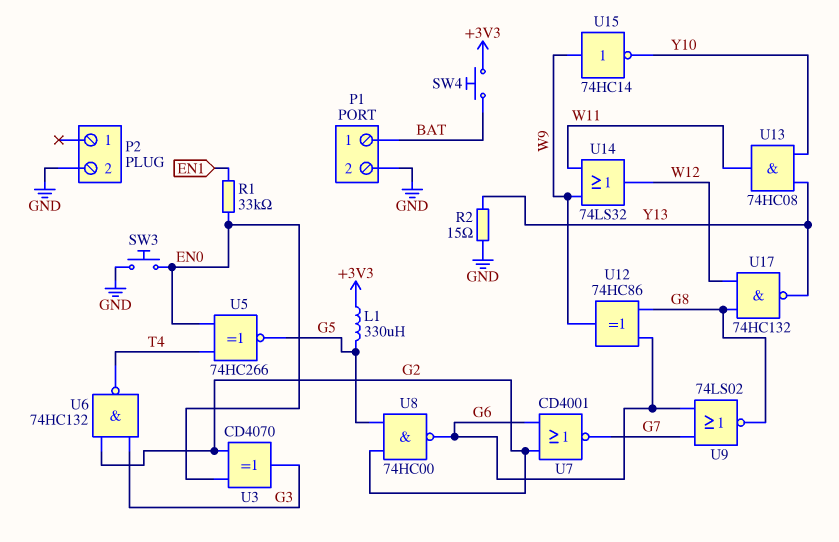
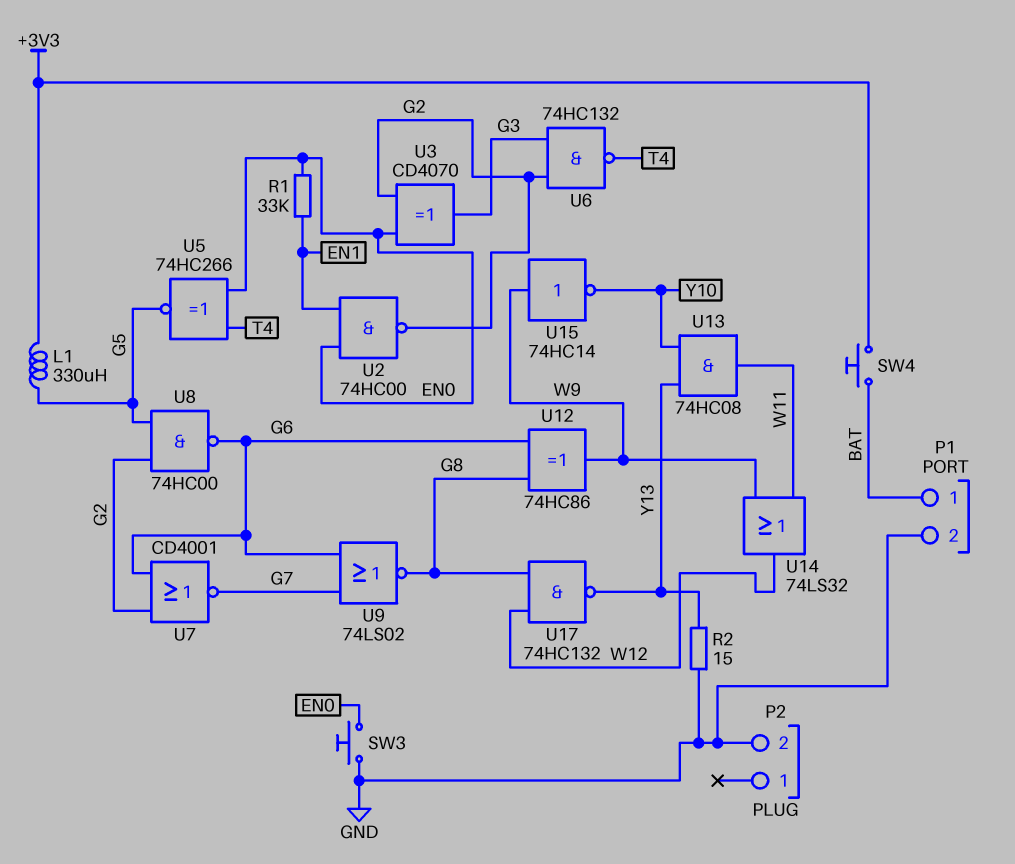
U2: none -> NAND 74HC00 (in EN0, in EN1, out G2)

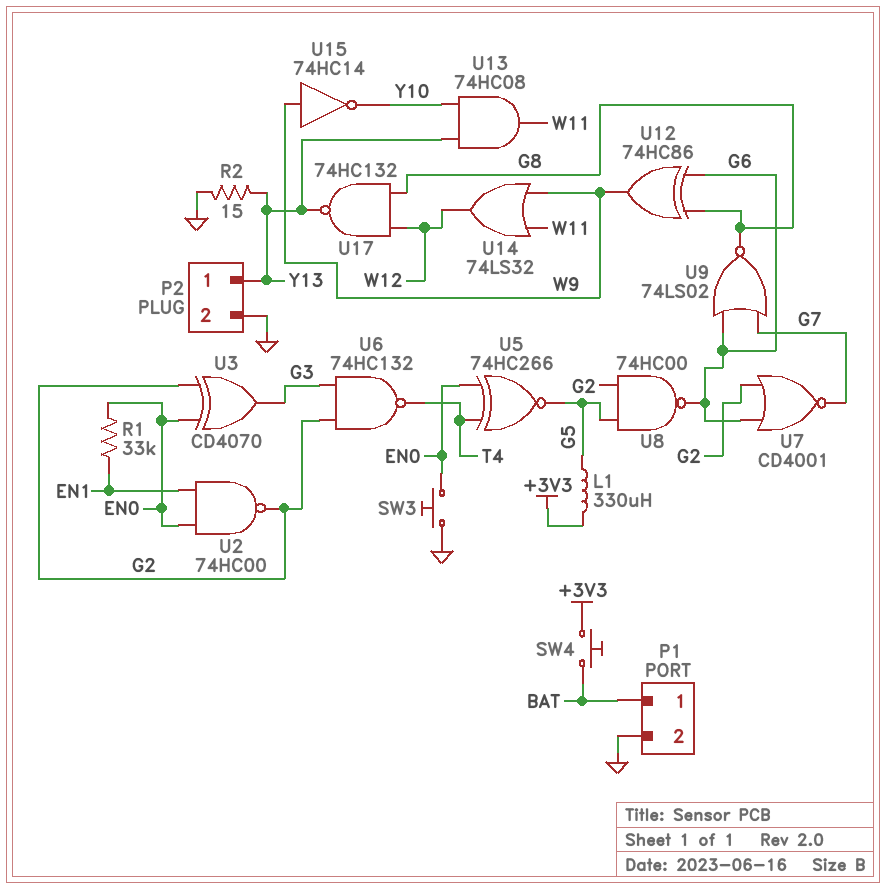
P2 pin 1: none -> Y13

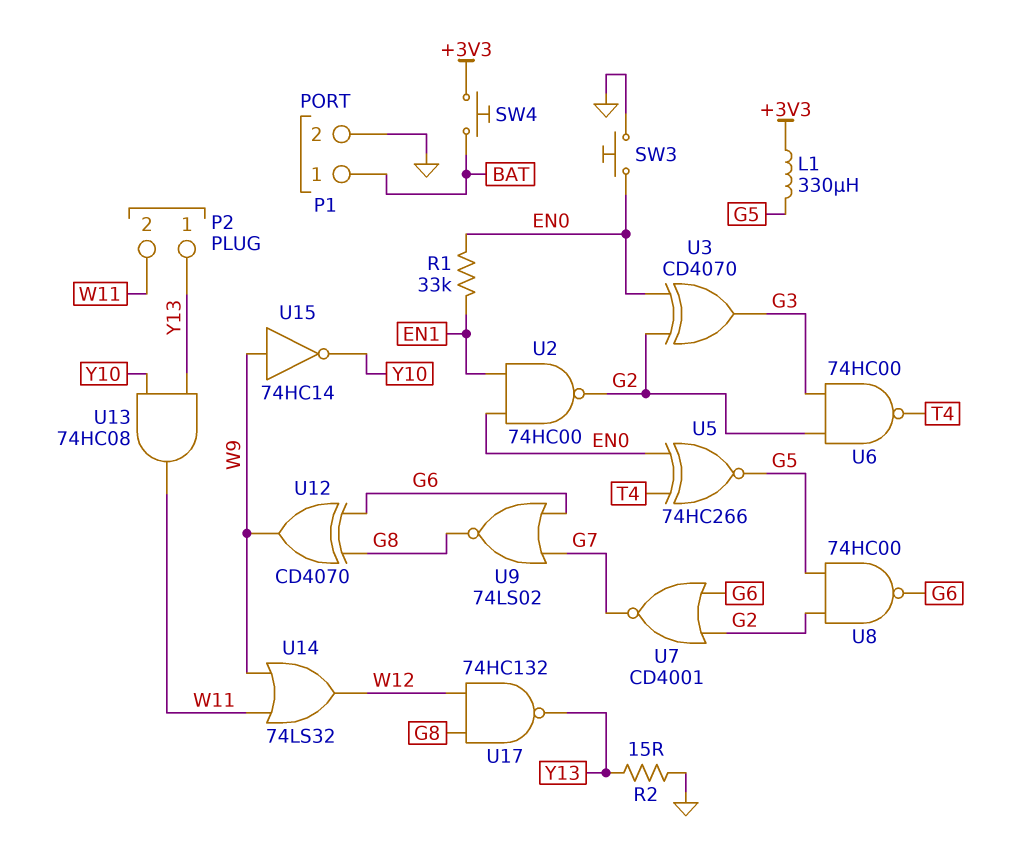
P2 pin 2: GND -> W11
U6: NAND 74HC132 (in G2, in G3, out T4) -> NAND 74HC00 (in G2, in G3, out T4)
U12: XOR 74HC86 (in G6, in G8, out W9) -> XOR CD4070 (in G6, in G8, out W9)

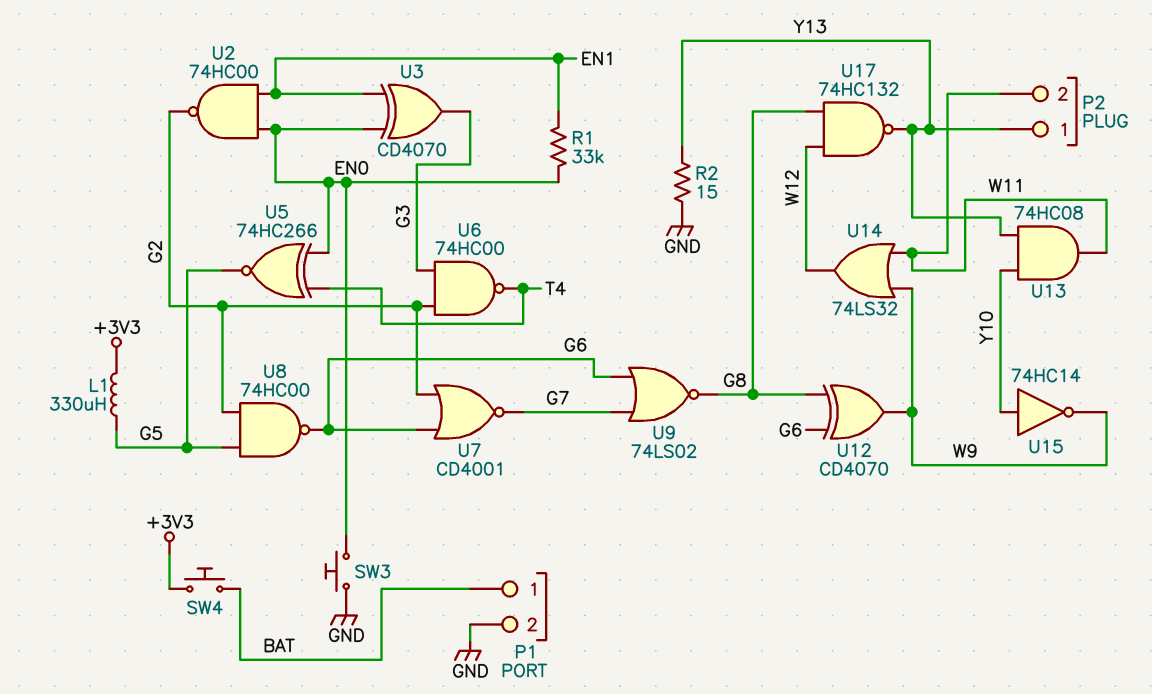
U3: XOR CD4070 (in EN0, in G2, out G3) -> XOR CD4070 (in EN0, in EN1, out G3)
U15: NOT 74HC14 (in W9, out Y10) -> NOT 74HC14 (in Y10, out W9)

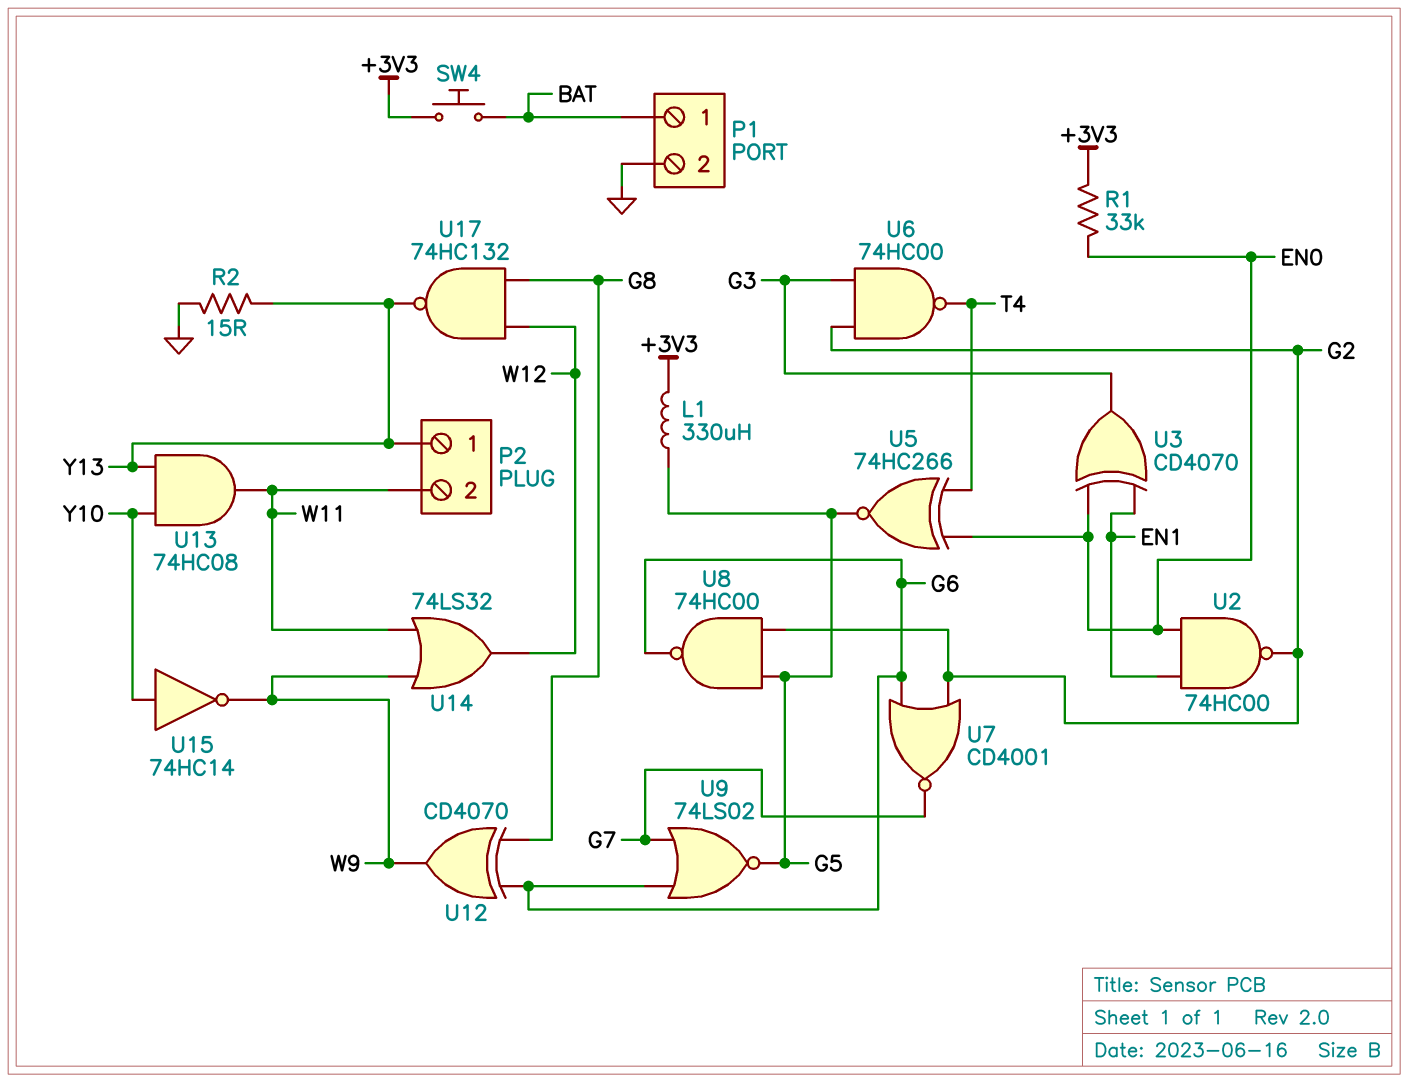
R1: 33k (EN0, EN1) -> 33k (+3V3, EN0)
SW3: button (EN0, GND) -> none
U9: NOR 74LS02 (in G6, in G7, out G8) -> NOR 74LS02 (in G6, in G7, out G5)

